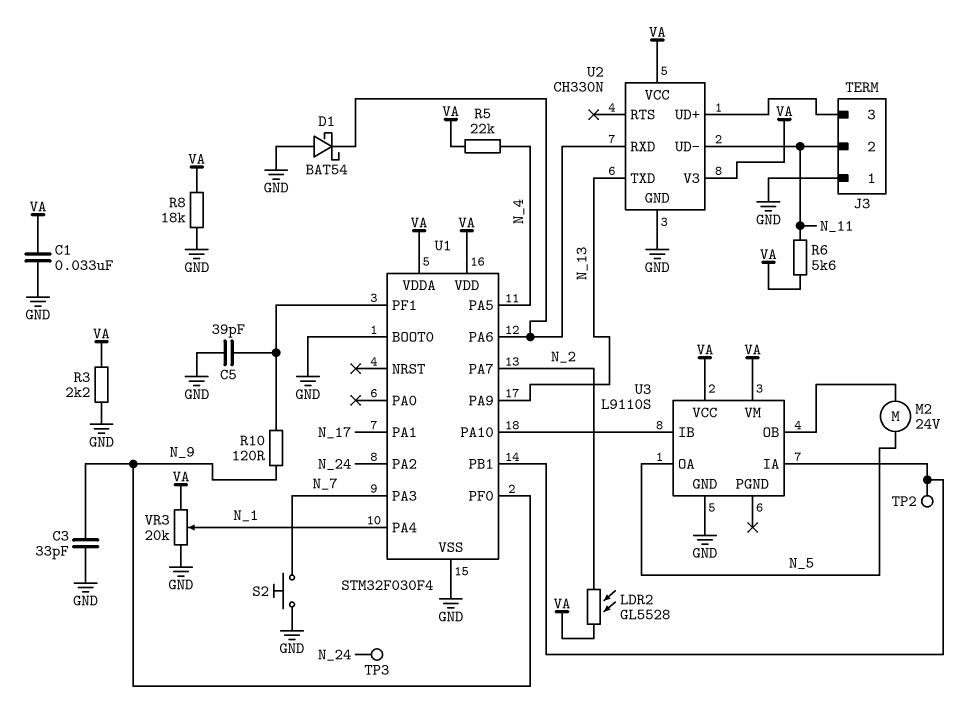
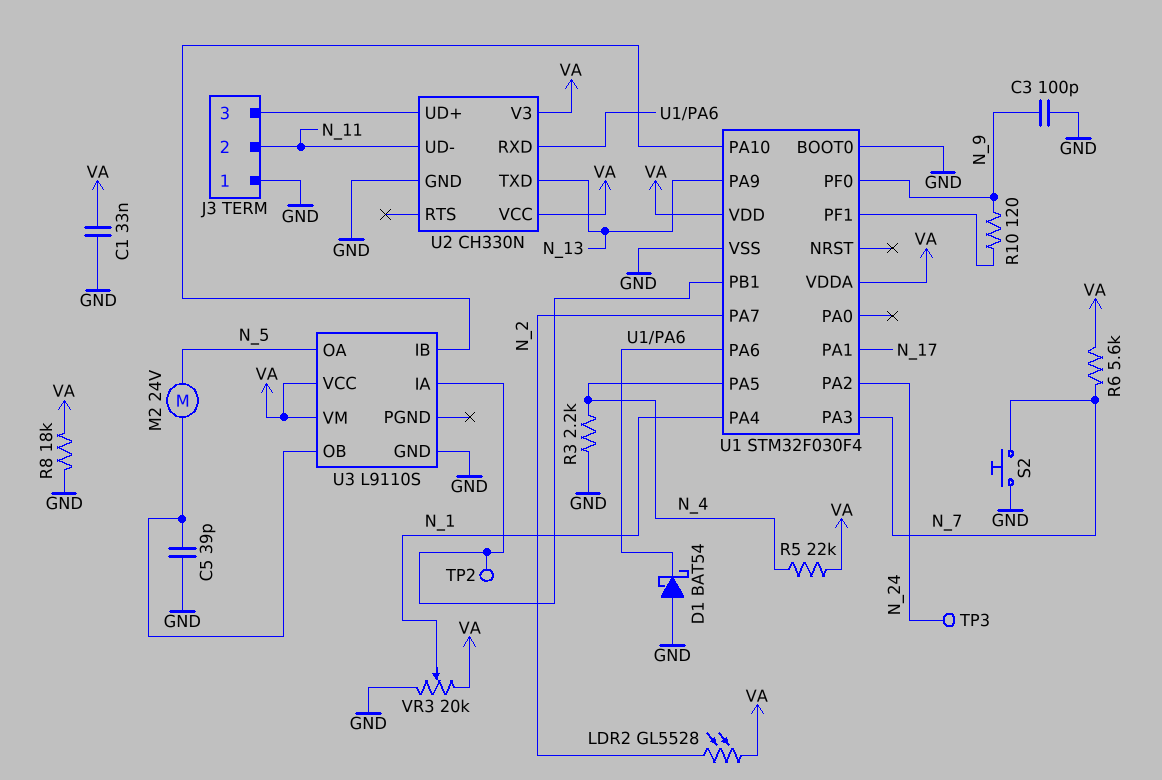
C3: 33pF (GND, N_9) -> 100pF (GND, N_9)
C5: 39pF (GND, U1/PF1) -> 39pF (GND, U3/OB)
R3: 2.2k (GND, VA) -> 2.2k (GND, N_4)
R6: 5.6k (N_11, VA) -> 5.6k (N_7, VA)

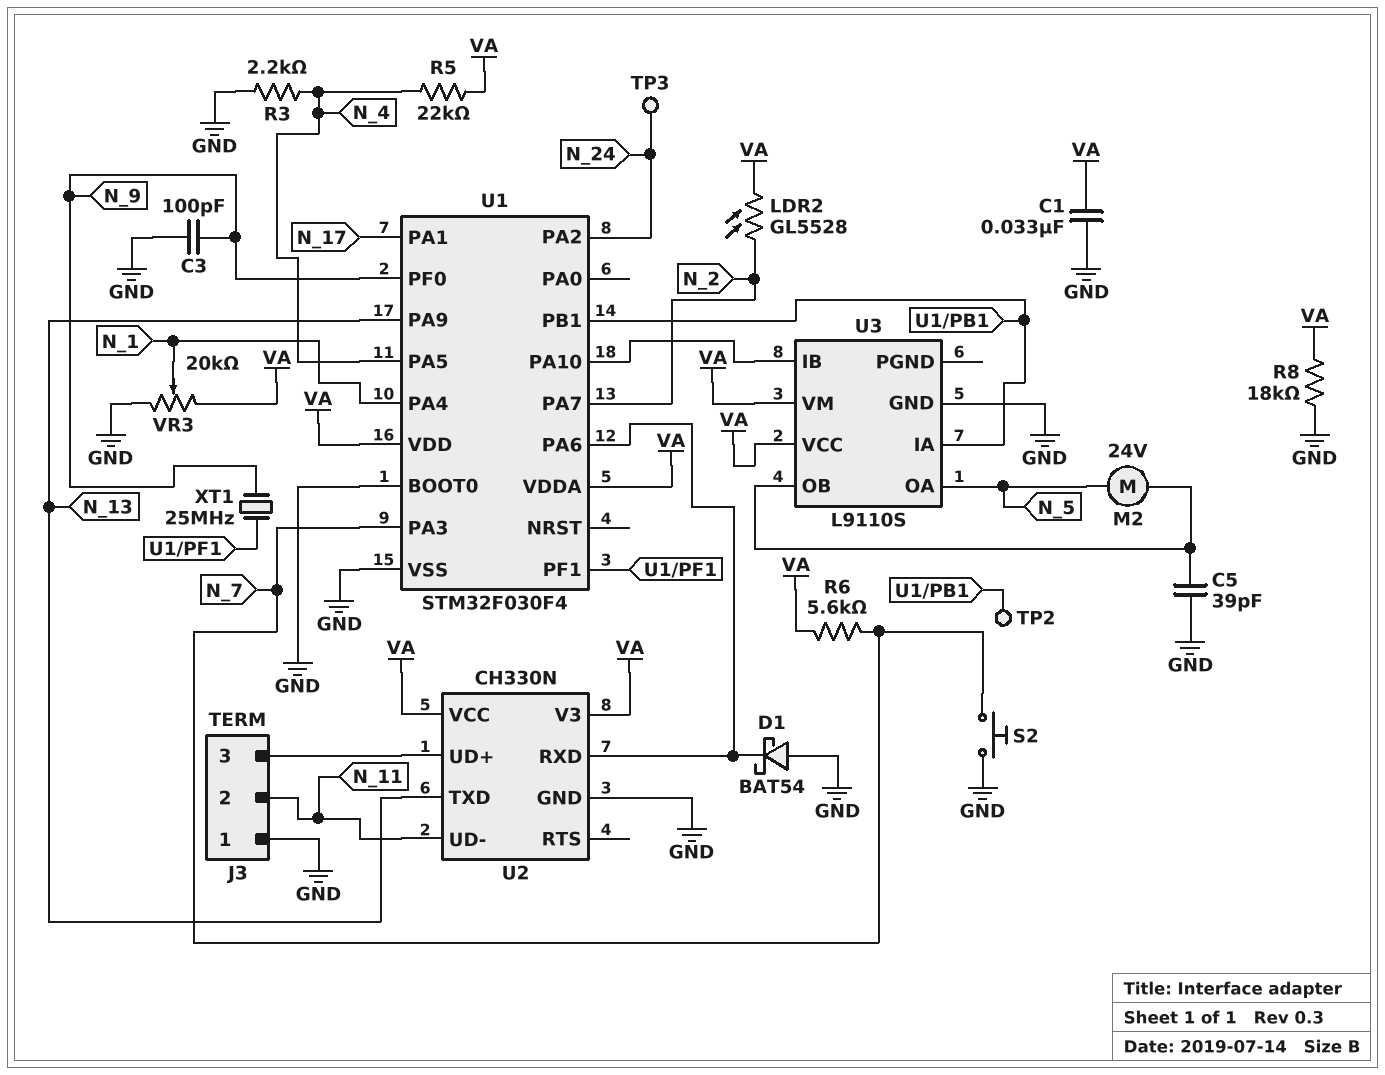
R10: 120 (N_9, U1/PF1) -> none
XT1: none -> 25MHz (N_9, U1/PF1)

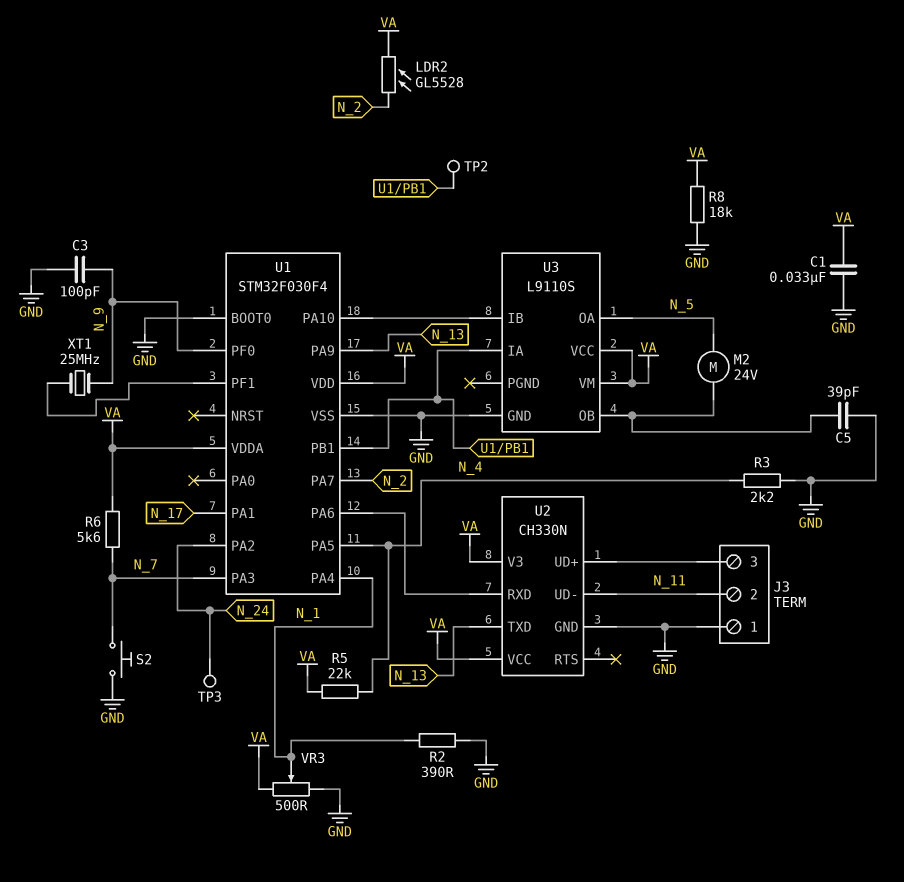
D1: schottky BAT54 (A GND, K U1/PA6) -> none
R2: none -> 390 (GND, N_1)
VR3: 20k (GND, VA, wiper N_1) -> 500 (GND, VA, wiper N_1)

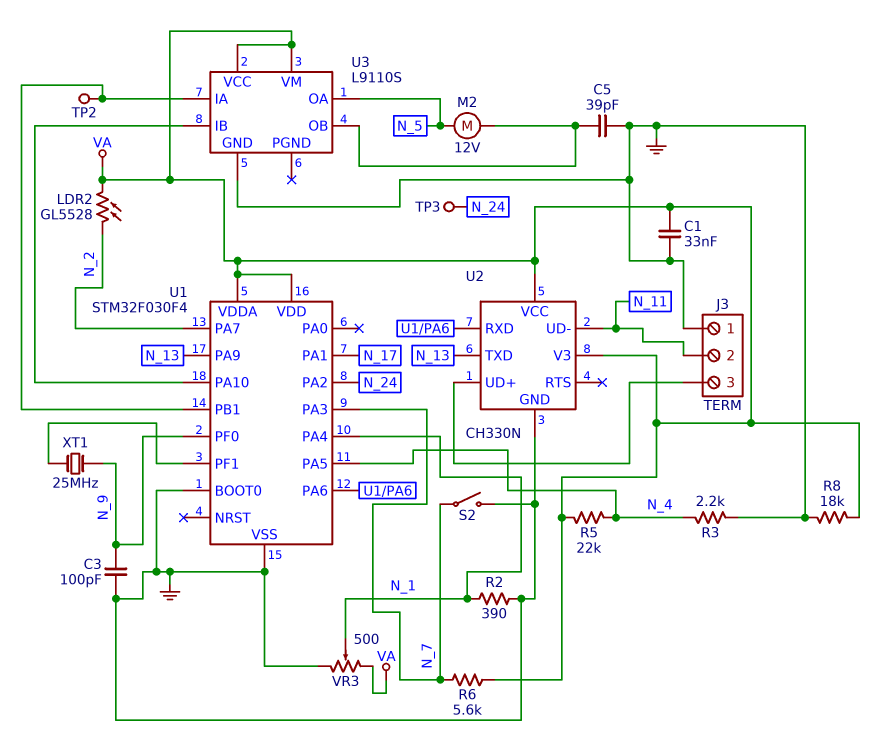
M2: motor 24V (N_5, U3/OB) -> motor 12V (N_5, U3/OB)
S2: button (GND, N_7) -> switch (GND, N_7)

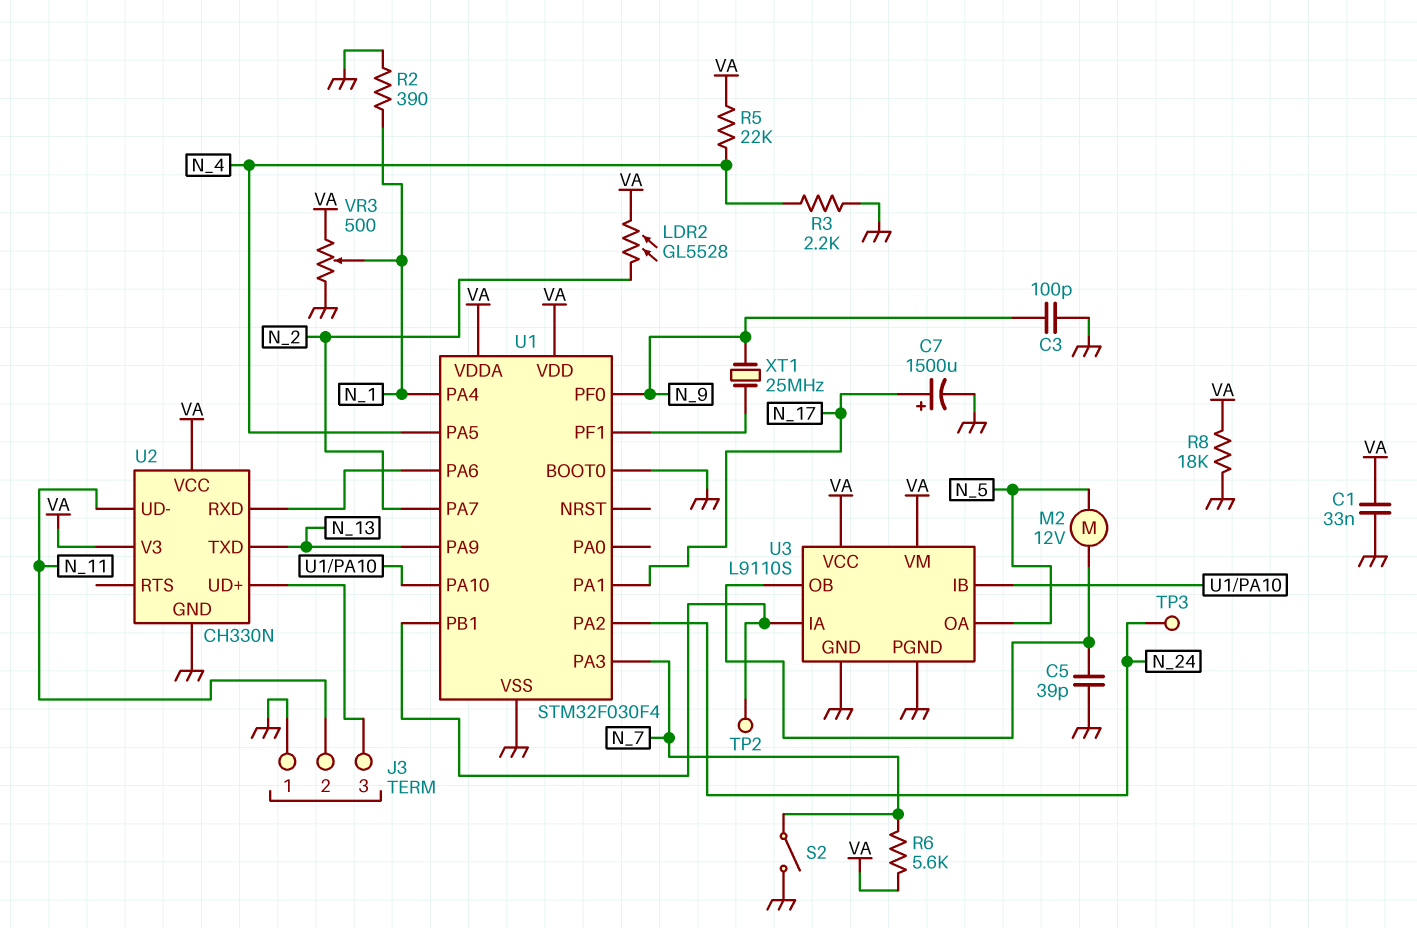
C7: none -> 1500uF (plus N_17, minus GND)
U3 pin PGND: none -> GND

